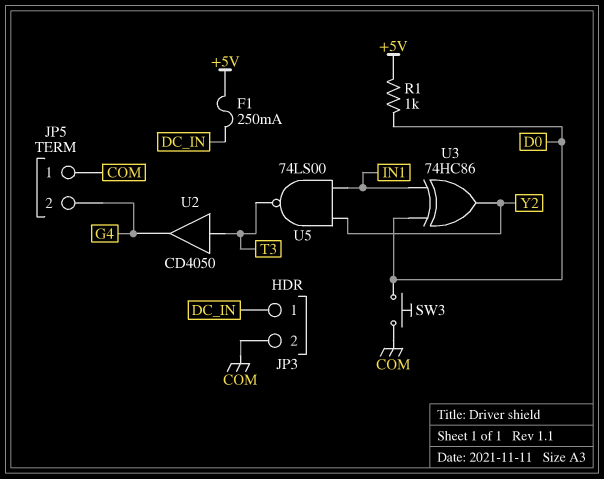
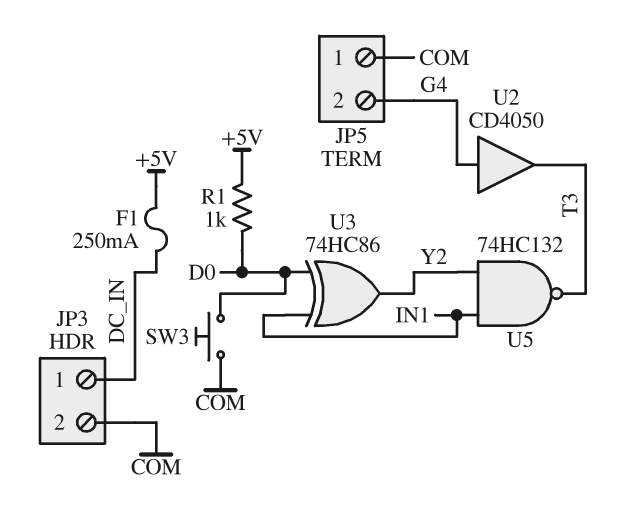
U2: buffer CD4050 (in T3, out G4) -> buffer CD4050 (in G4, out T3)
U5: NAND 74LS00 (in IN1, in Y2, out T3) -> NAND 74HC132 (in IN1, in Y2, out T3)

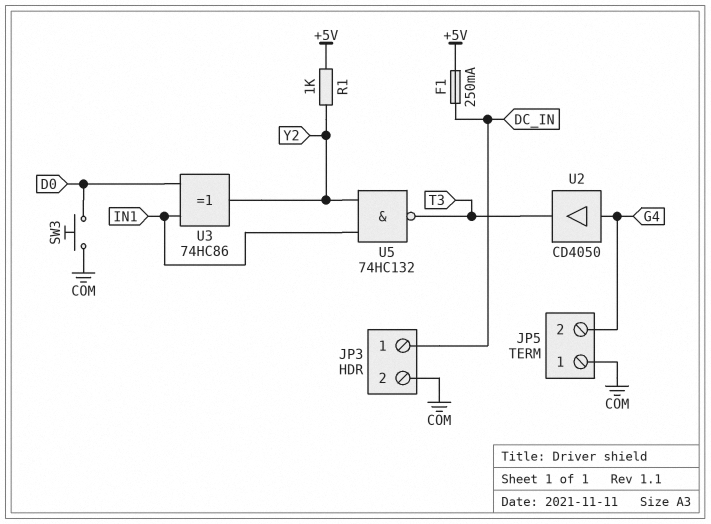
R1: 1k (+5V, D0) -> 1k (+5V, Y2)

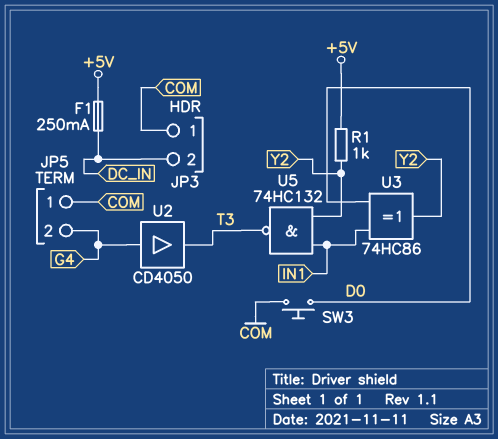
JP3 pin 1: DC_IN -> COM
JP3 pin 2: COM -> DC_IN

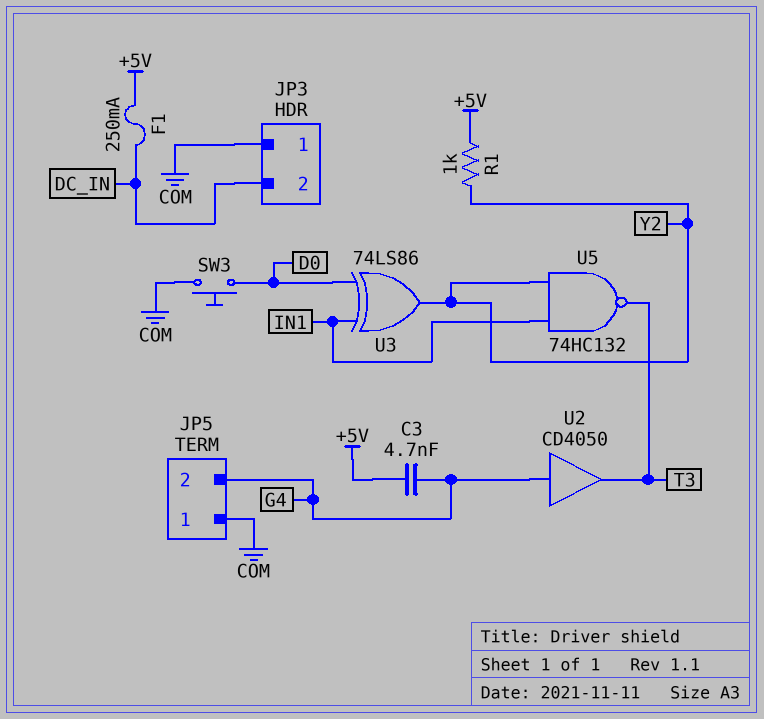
C3: none -> 4.7nF (+5V, G4)
U3: XOR 74HC86 (in D0, in IN1, out Y2) -> XOR 74LS86 (in D0, in IN1, out Y2)

